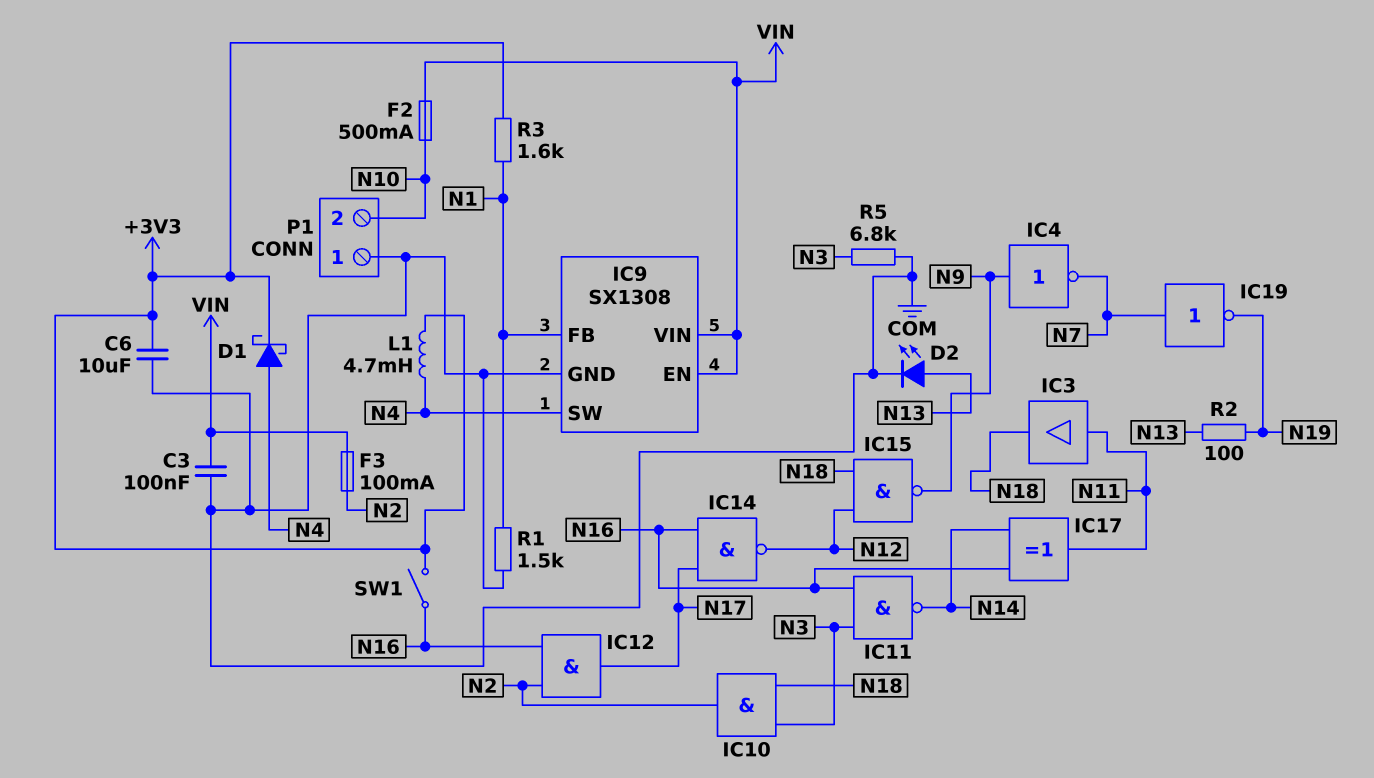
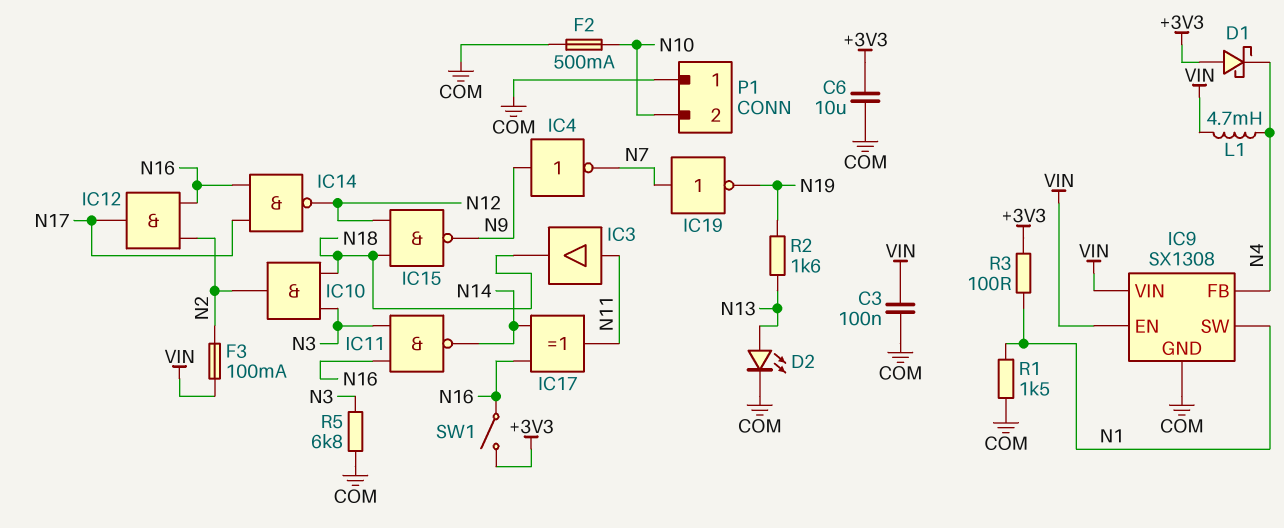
D1: schottky (A N4, K +3V3) -> schottky (A +3V3, K N4)
F2: 500mA (N10, VIN) -> 500mA (COM, N10)
IC9 pin FB: N1 -> N4
IC9 pin SW: N4 -> N1
L1: 4.7mH (+3V3, N4) -> 4.7mH (N4, VIN)
R2: 100 (N13, N19) -> 1.6k (N13, N19)
R3: 1.6k (+3V3, N1) -> 100 (+3V3, N1)

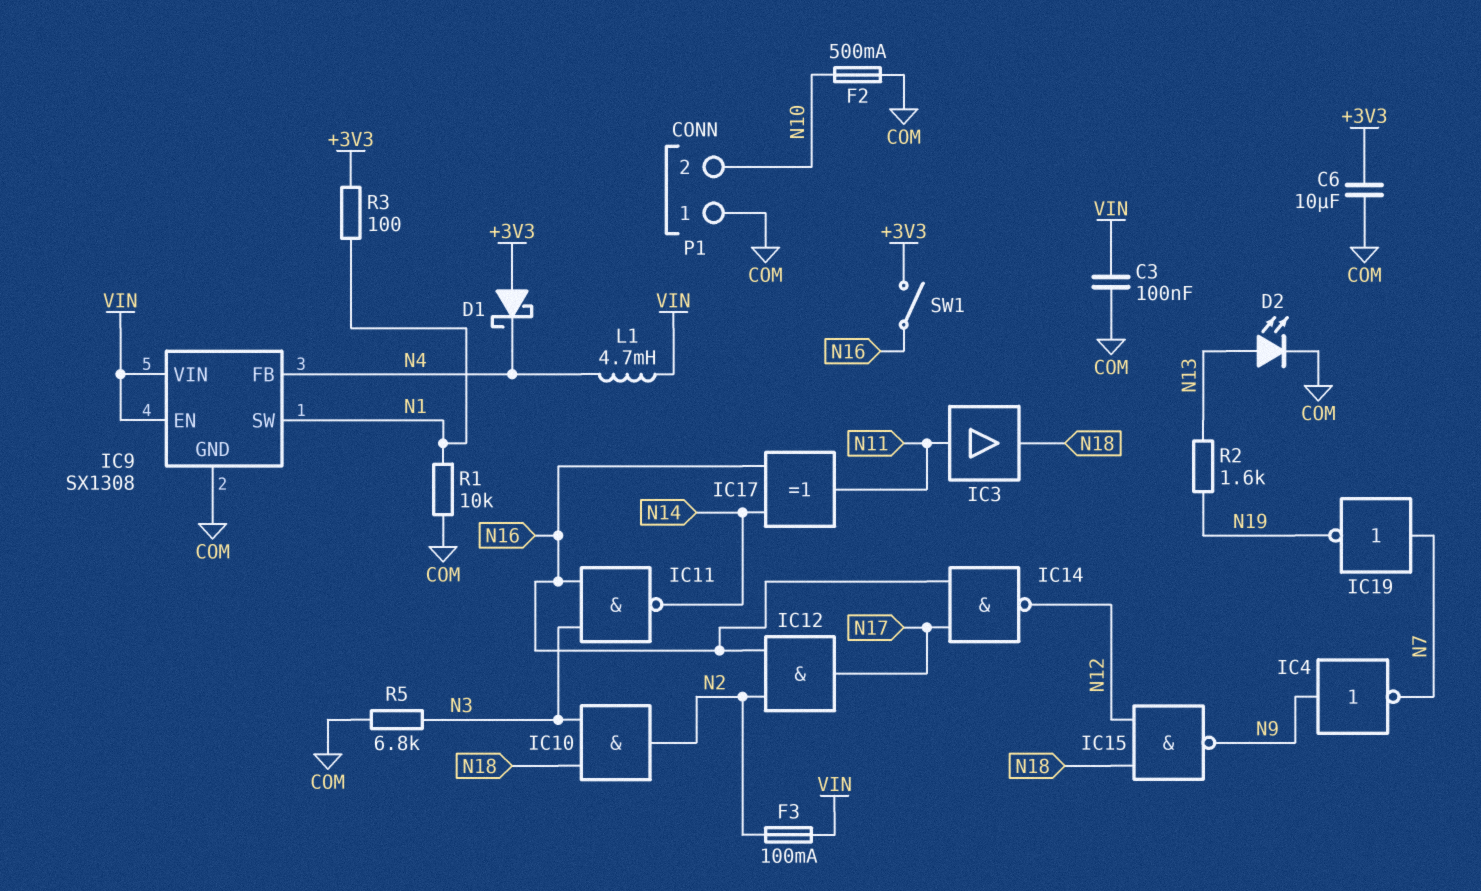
R1: 1.5k (COM, N1) -> 10k (COM, N1)

